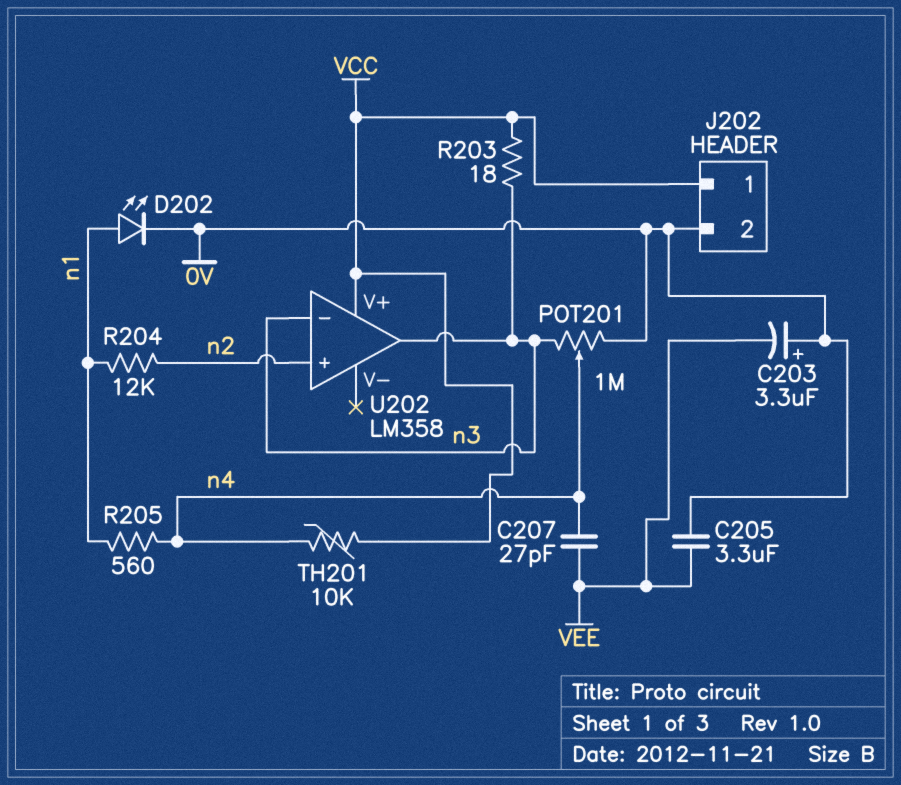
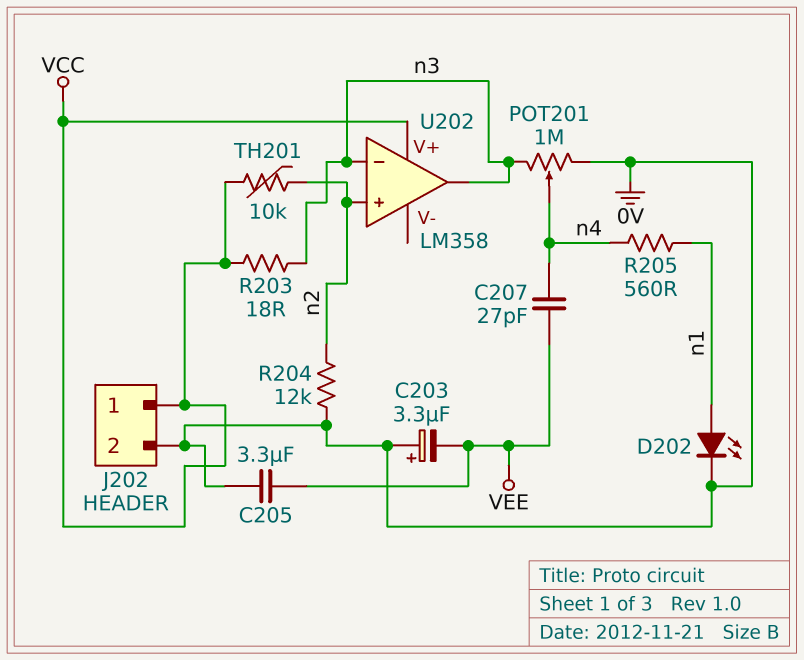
R204: 12k (n1, n2) -> 12k (0V, n2)
TH201: 10k (VCC, n4) -> 10k (VCC, n2)

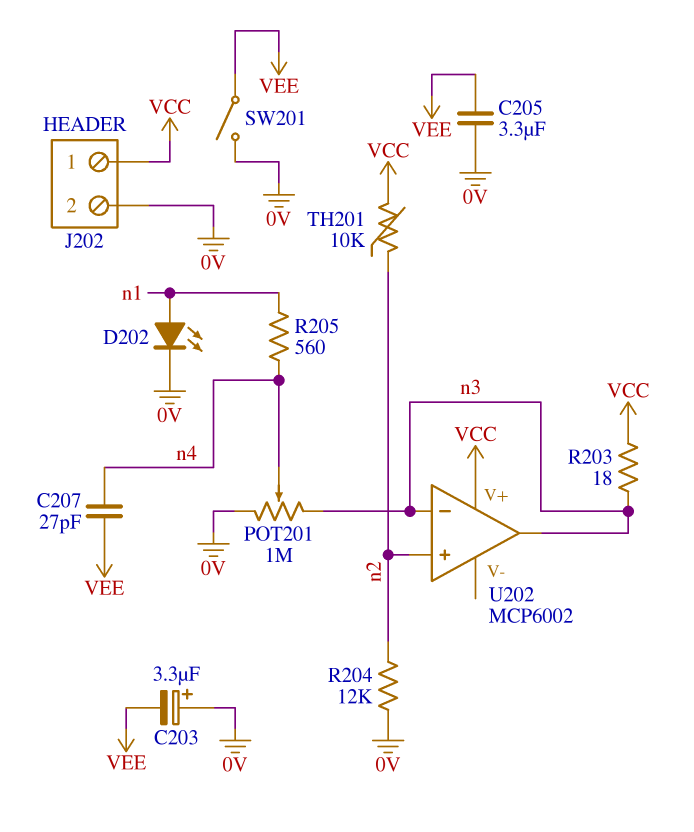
SW201: none -> switch (0V, VEE)
U202: LM358 -> MCP6002

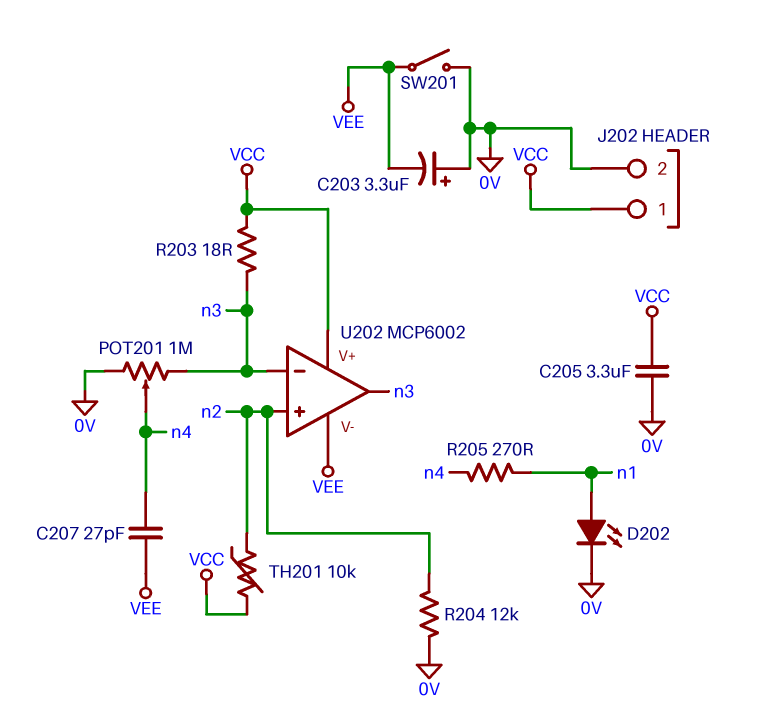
C205: 3.3uF (0V, VEE) -> 3.3uF (0V, VCC)
R205: 560 (n1, n4) -> 270 (n1, n4)
U202 pin V-: none -> VEE

